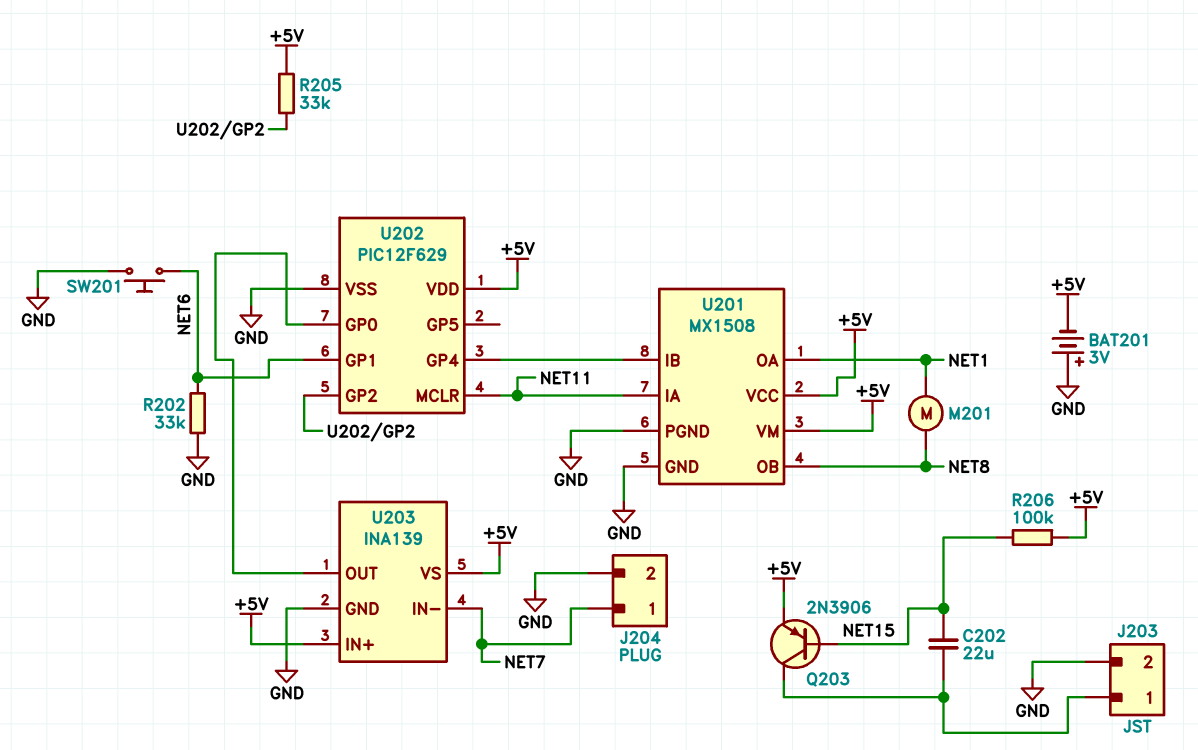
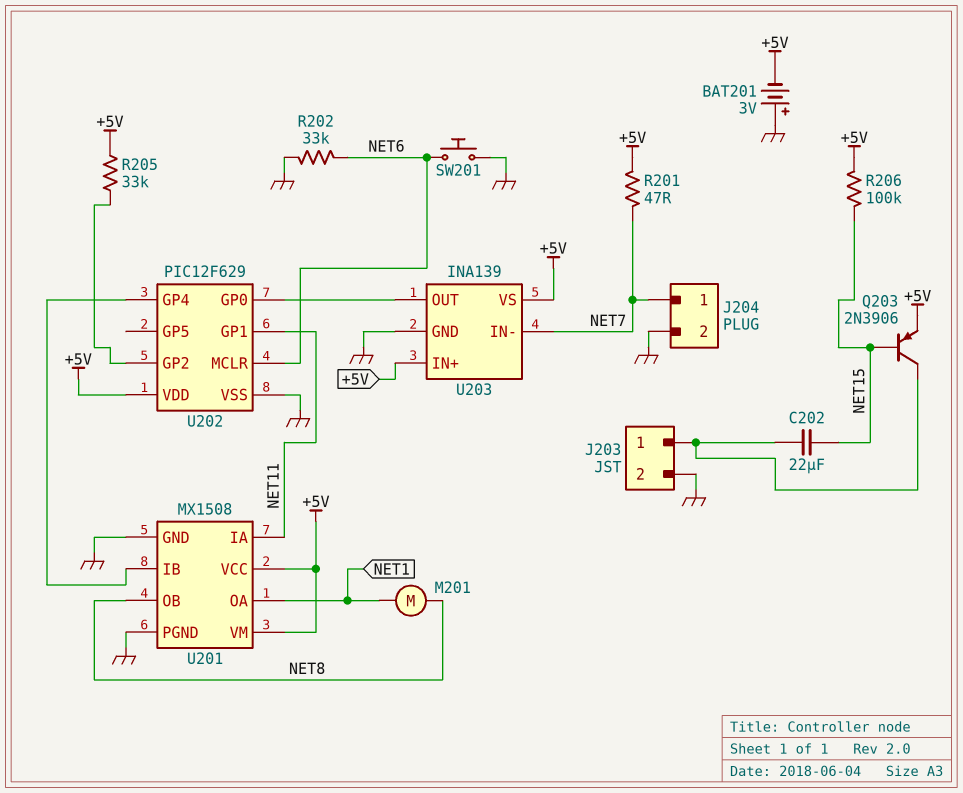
R201: none -> 47 (+5V, NET7)
U202 pin GP1: NET6 -> NET11
U202 pin MCLR: NET11 -> NET6

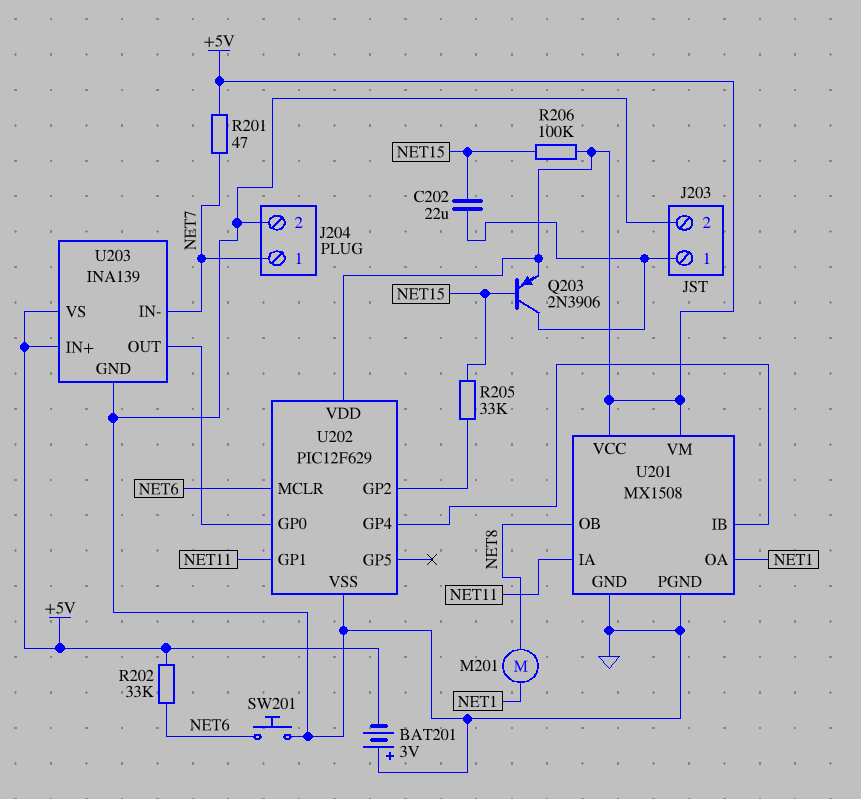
R202: 33k (GND, NET6) -> 33k (+5V, NET6)
R205: 33k (+5V, U202/GP2) -> 33k (NET15, U202/GP2)

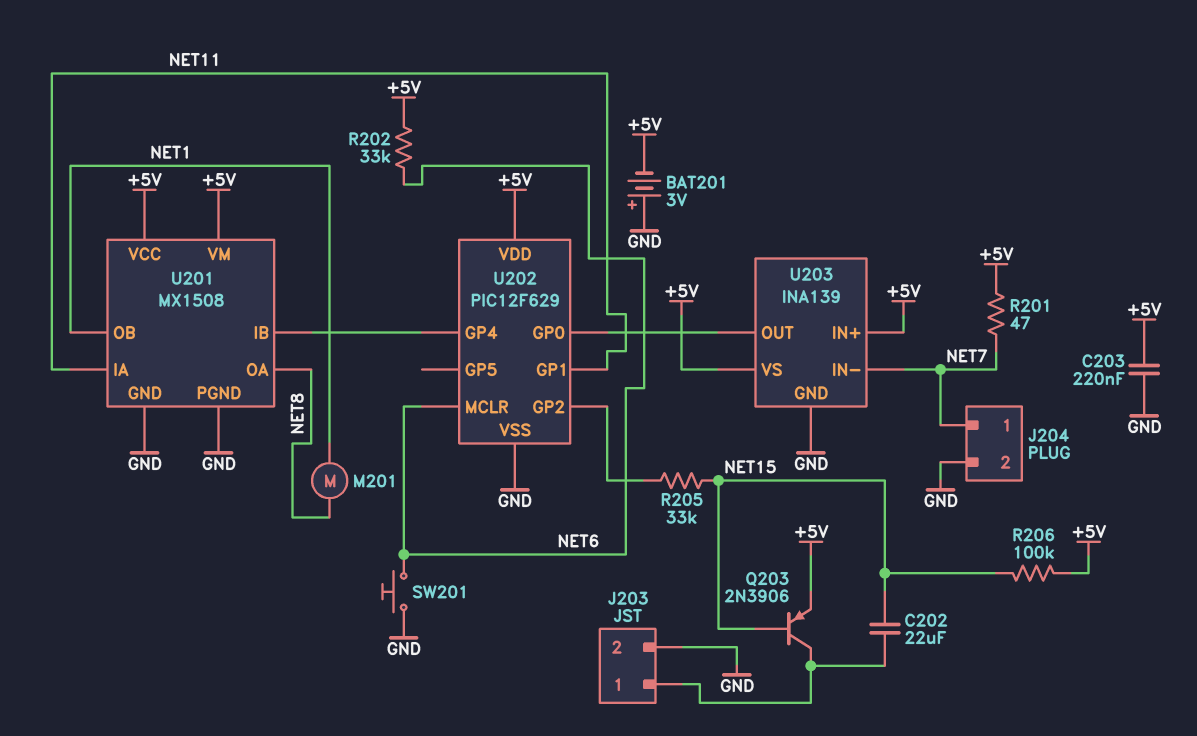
C203: none -> 220nF (+5V, GND)
U201 pin OA: NET1 -> NET8
U201 pin OB: NET8 -> NET1

